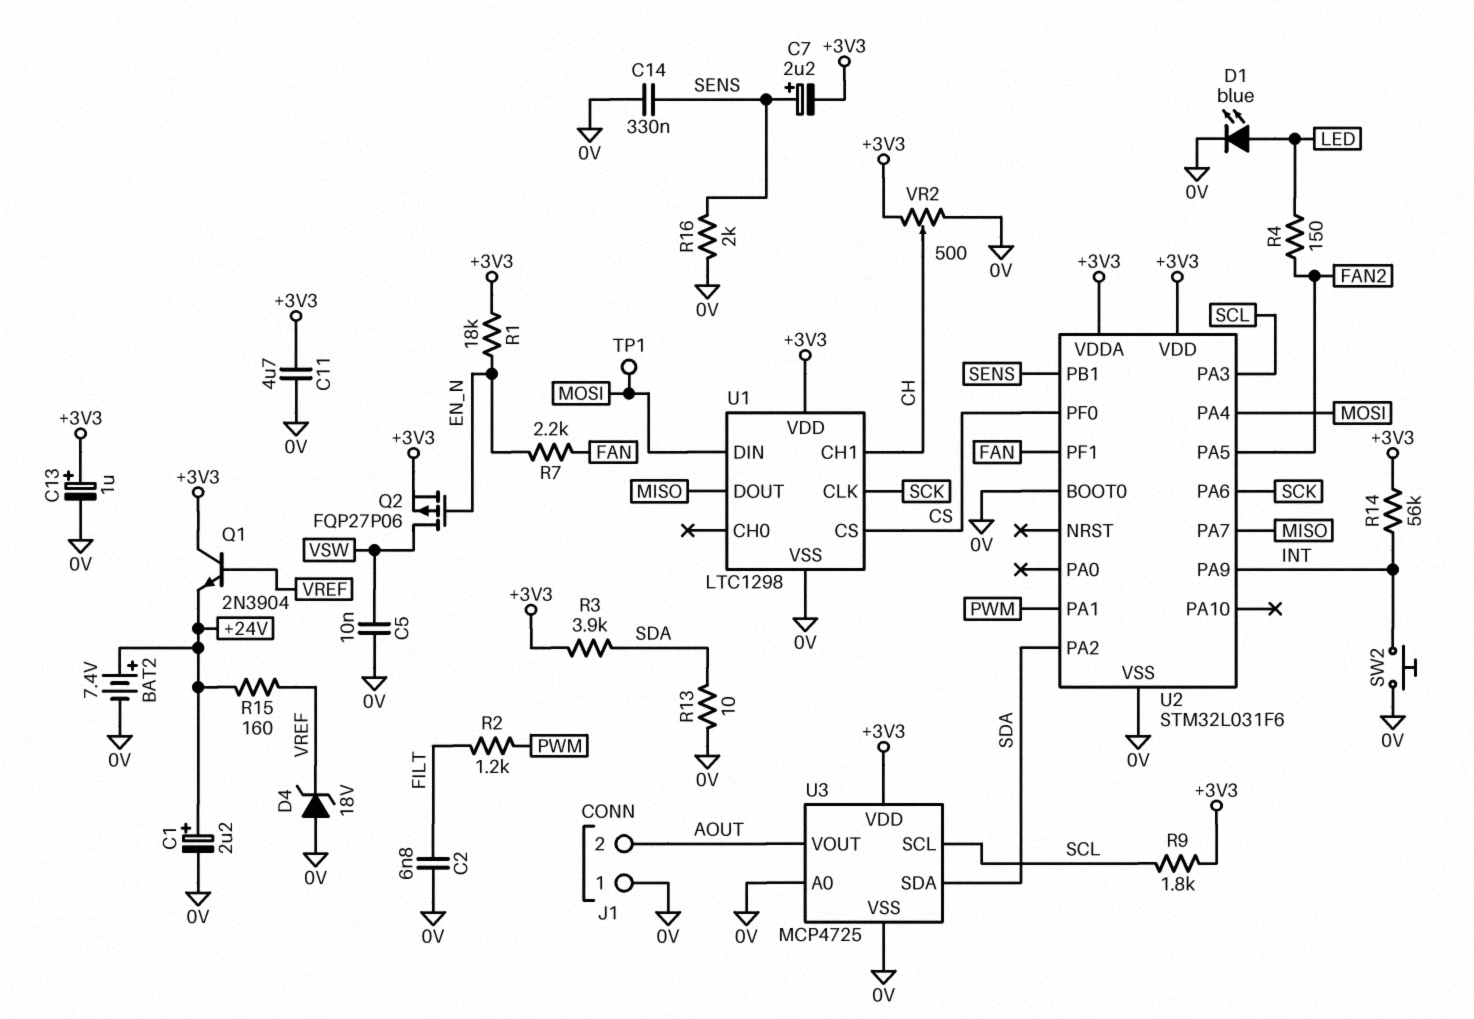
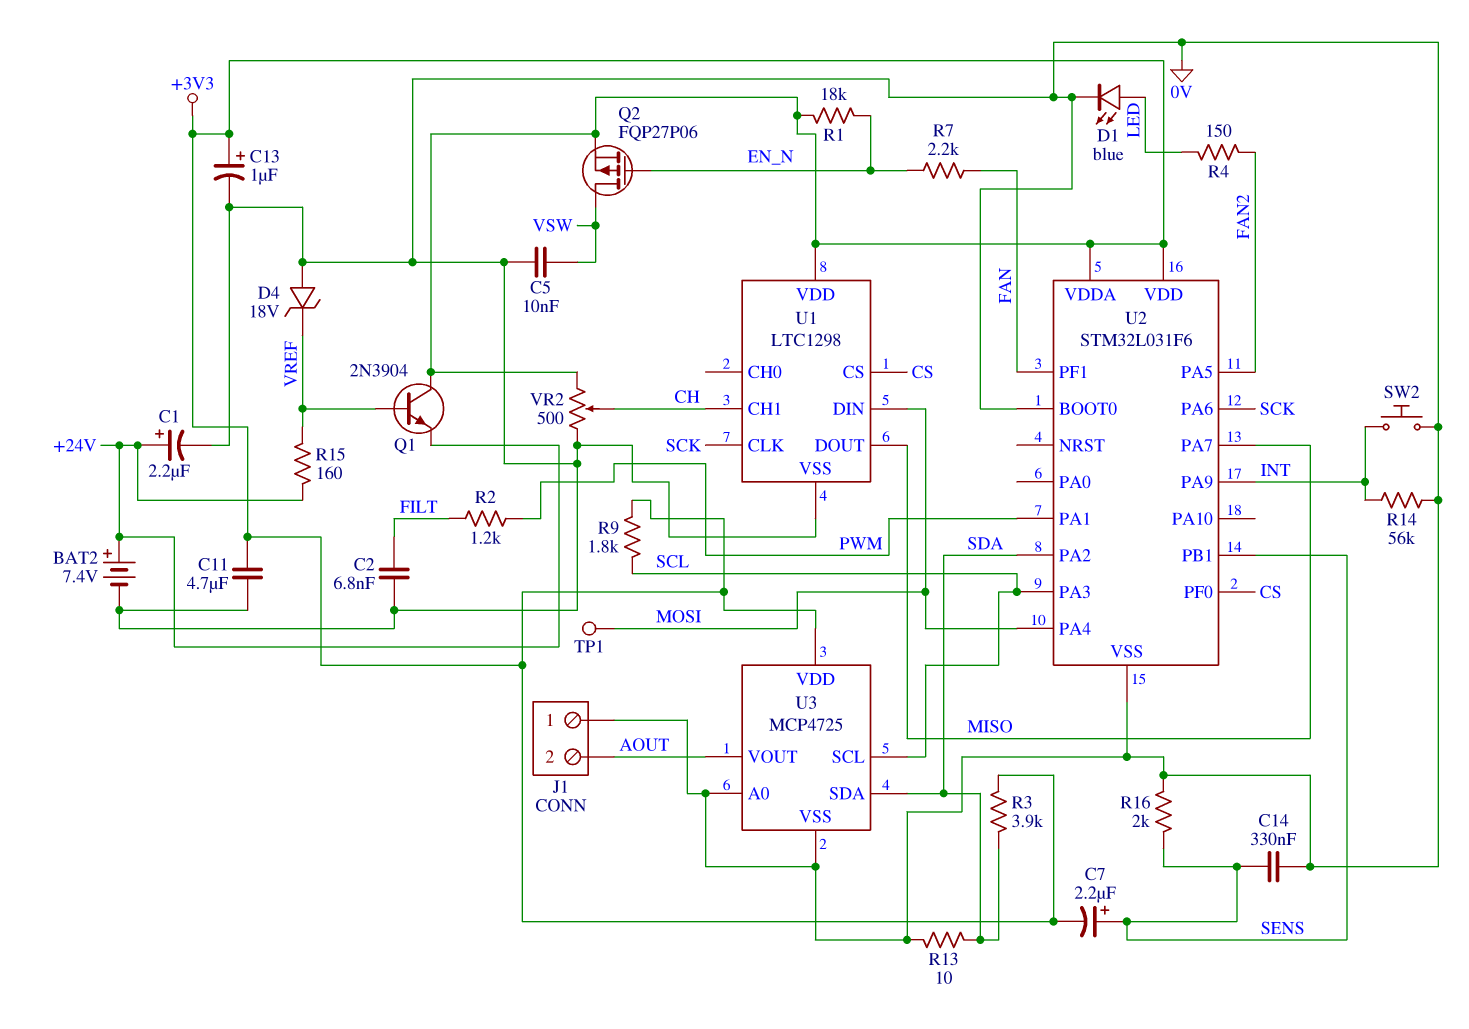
R14: 56k (+3V3, INT) -> 56k (0V, INT)

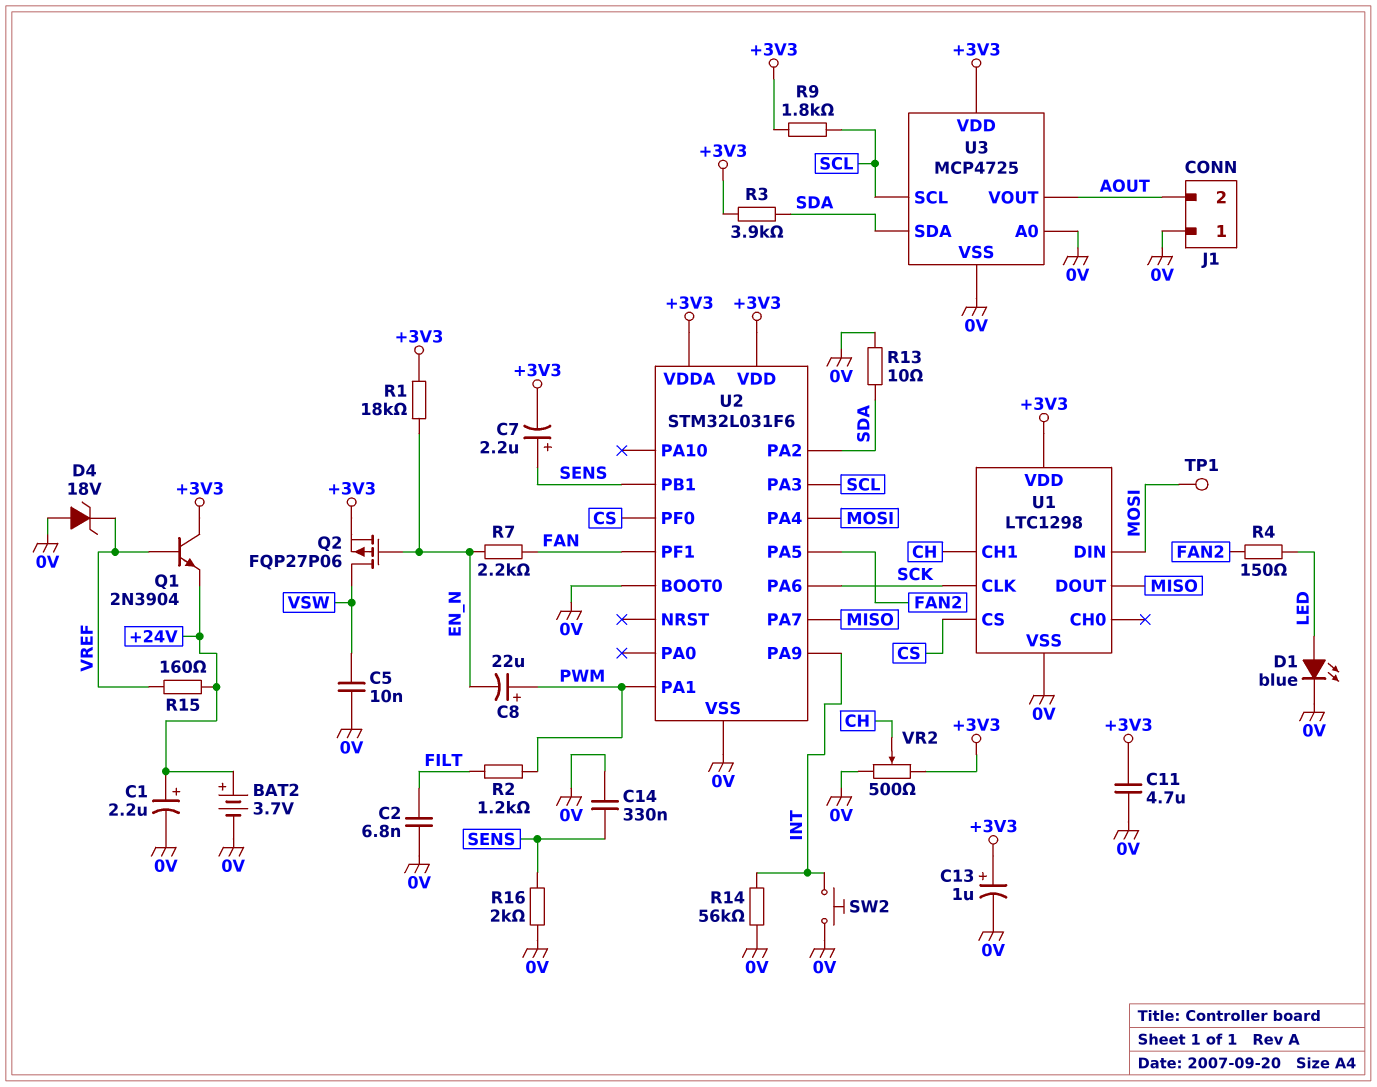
BAT2: 7.4V (plus +24V, minus 0V) -> 3.7V (plus +24V, minus 0V)
C8: none -> 22uF (plus PWM, minus EN_N)

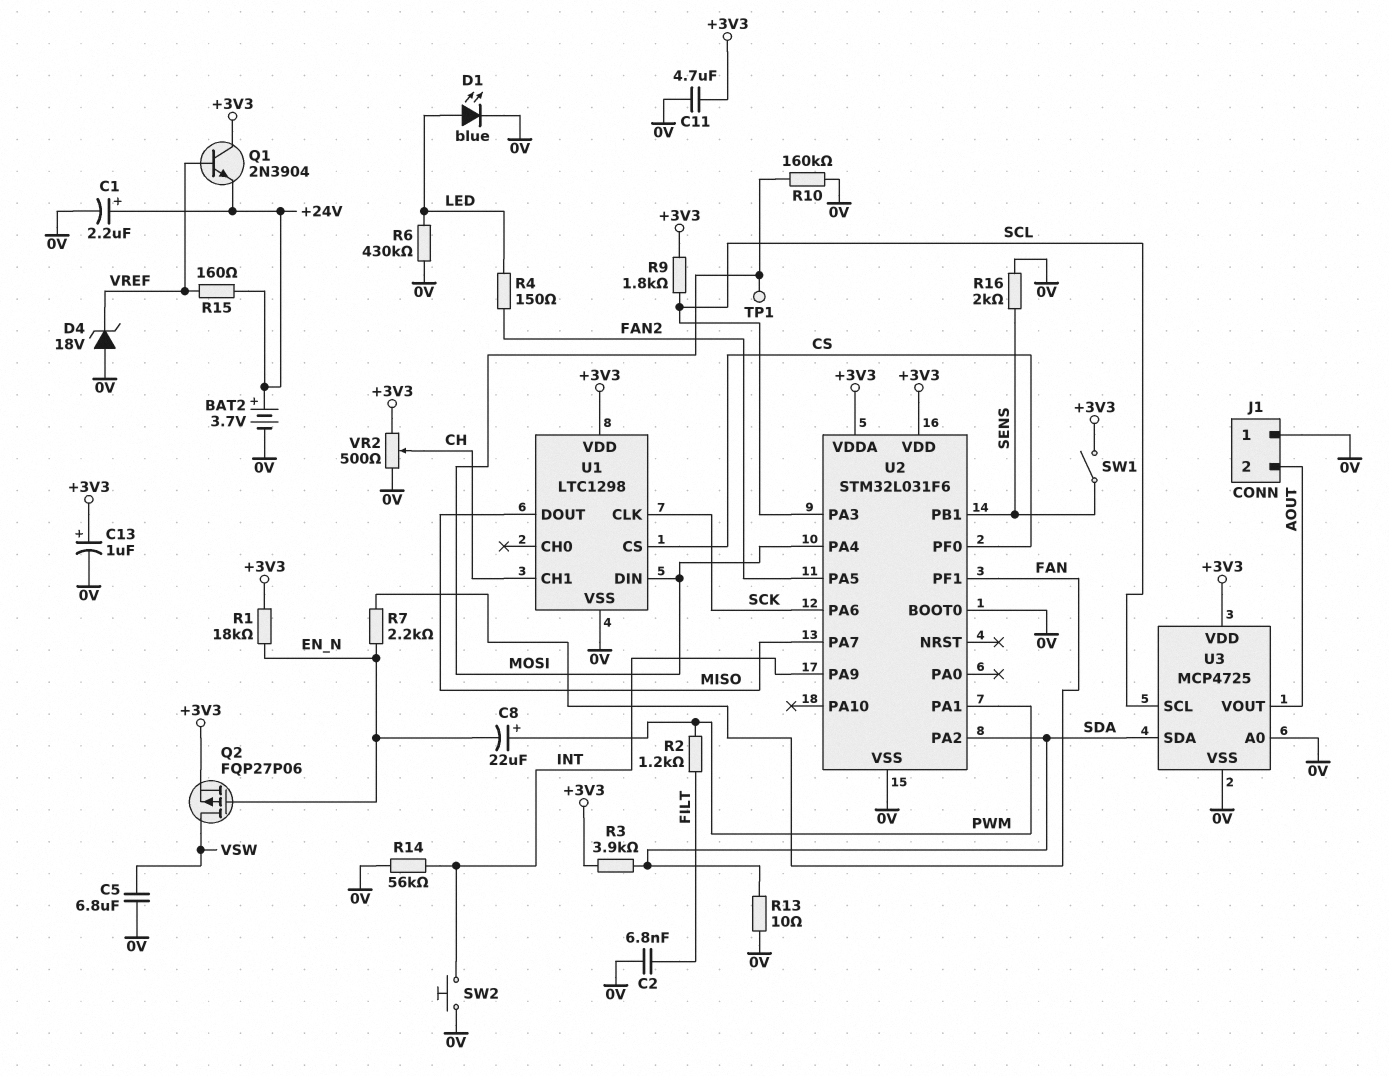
C5: 10nF (0V, VSW) -> 6.8uF (0V, VSW)
C7: 2.2uF (plus SENS, minus +3V3) -> none
C14: 330nF (0V, SENS) -> none
R6: none -> 430k (0V, LED)
R10: none -> 160k (0V, MOSI)
SW1: none -> switch (+3V3, SENS)

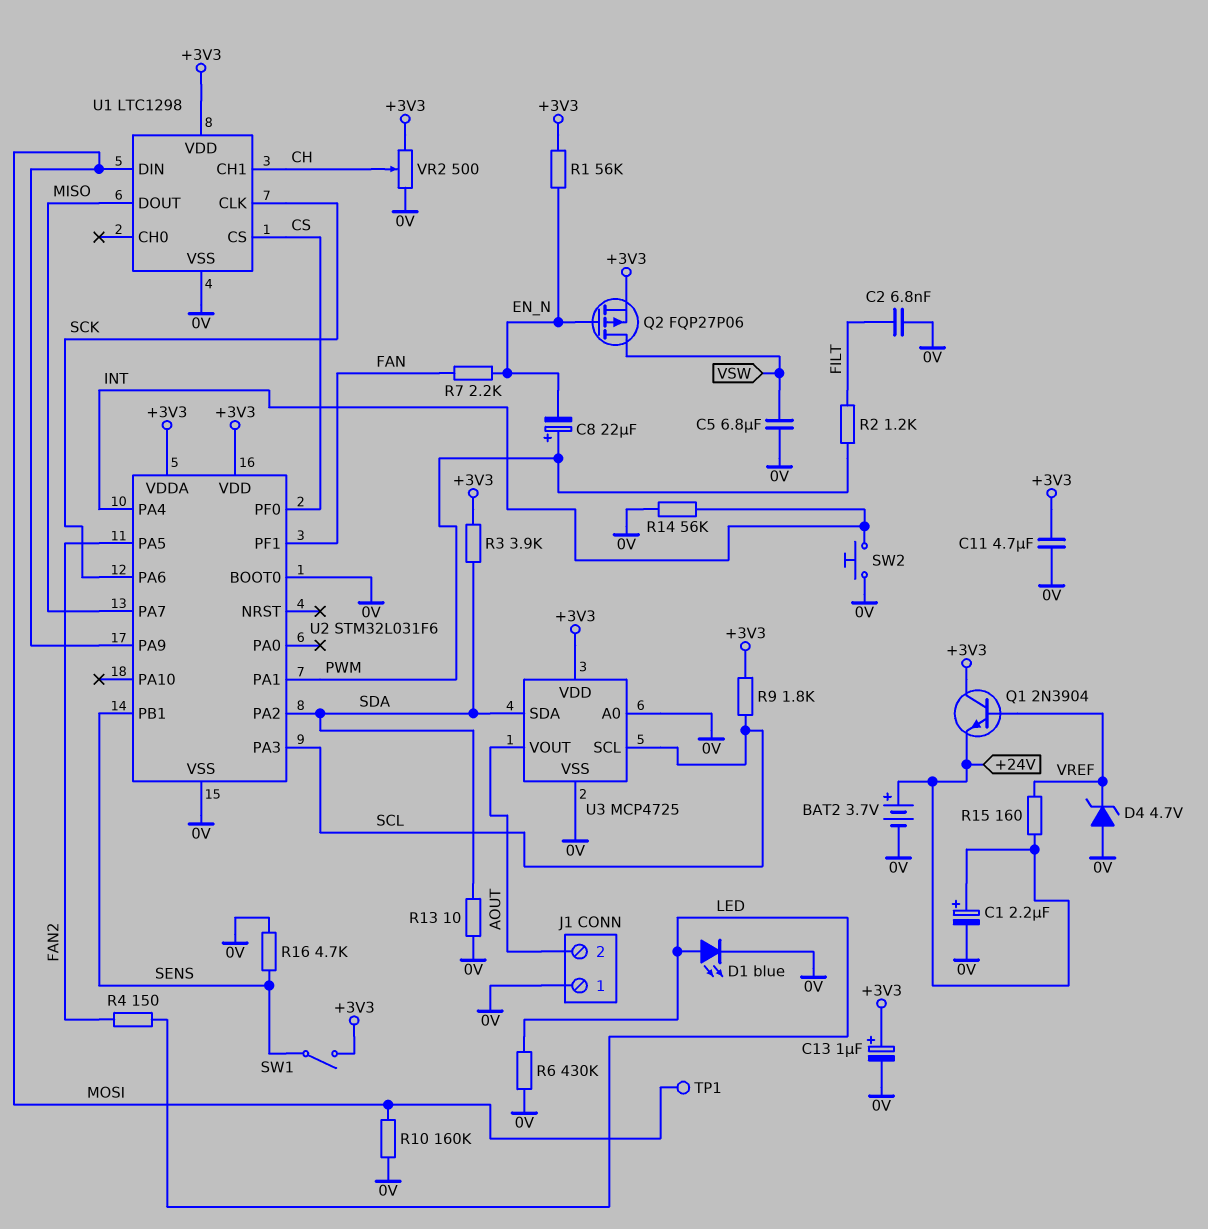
D4: zener 18V (A 0V, K VREF) -> zener 4.7V (A 0V, K VREF)
R1: 18k (+3V3, EN_N) -> 56k (+3V3, EN_N)
R16: 2k (0V, SENS) -> 4.7k (0V, SENS)
U2 pin PA4: MOSI -> INT
U2 pin PA9: INT -> MOSI

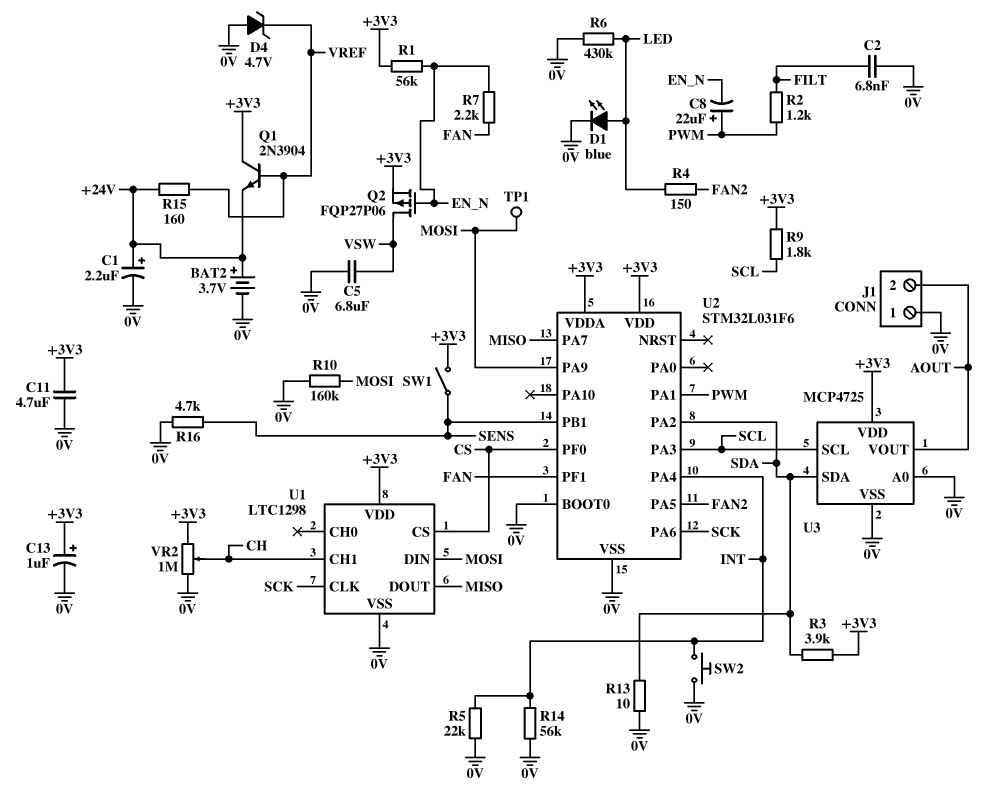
R5: none -> 22k (0V, INT)
VR2: 500 (+3V3, 0V, wiper CH) -> 1M (+3V3, 0V, wiper CH)

